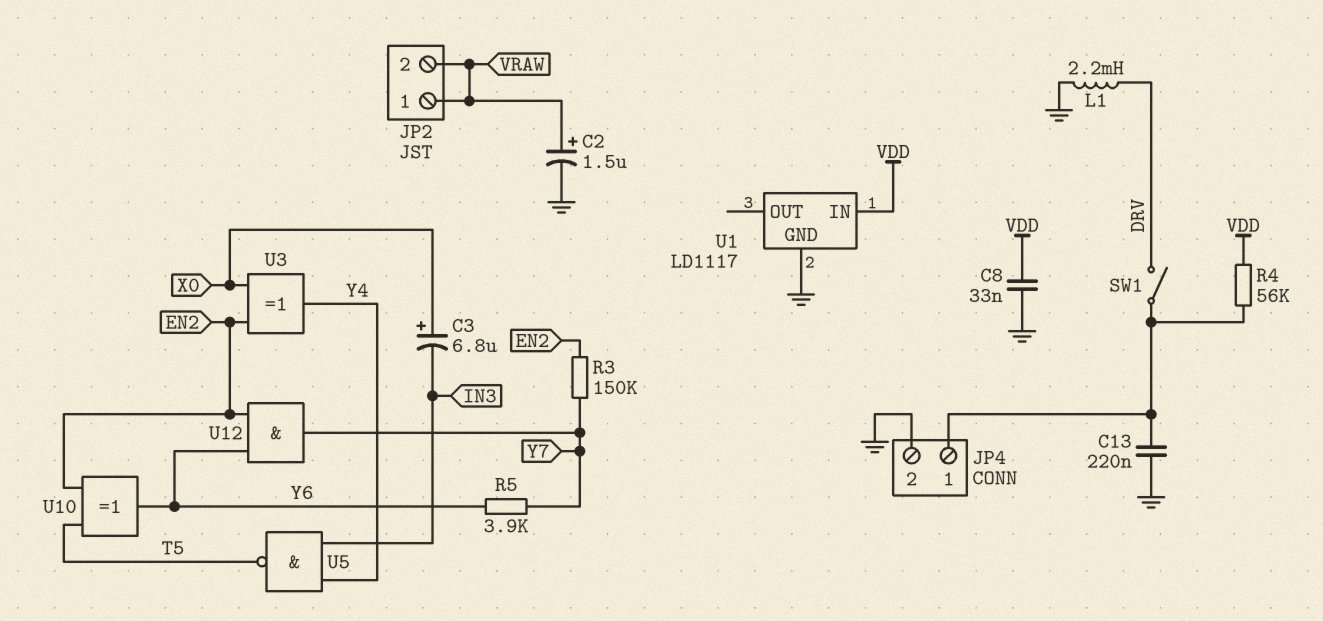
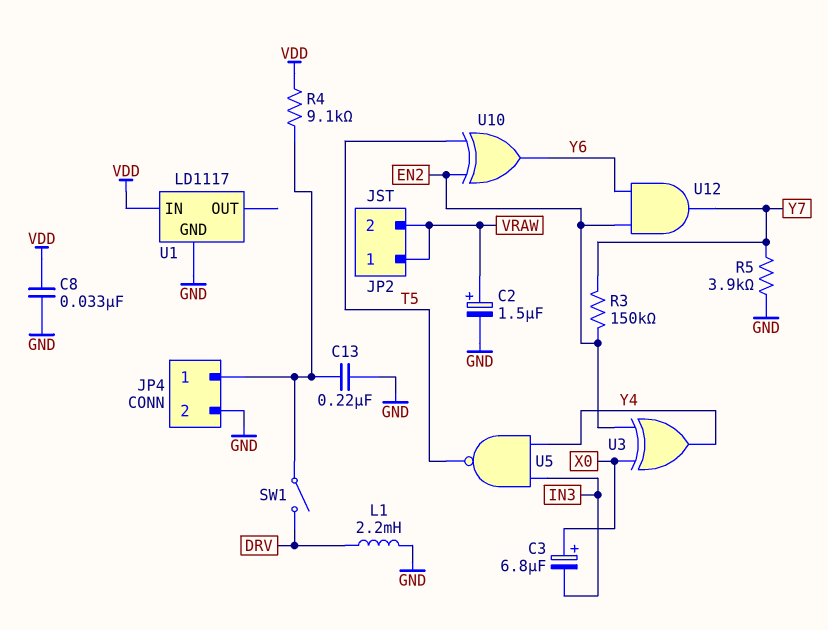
R4: 56k (JP4/1, VDD) -> 9.1k (JP4/1, VDD)
R5: 3.9k (Y6, Y7) -> 3.9k (GND, Y7)

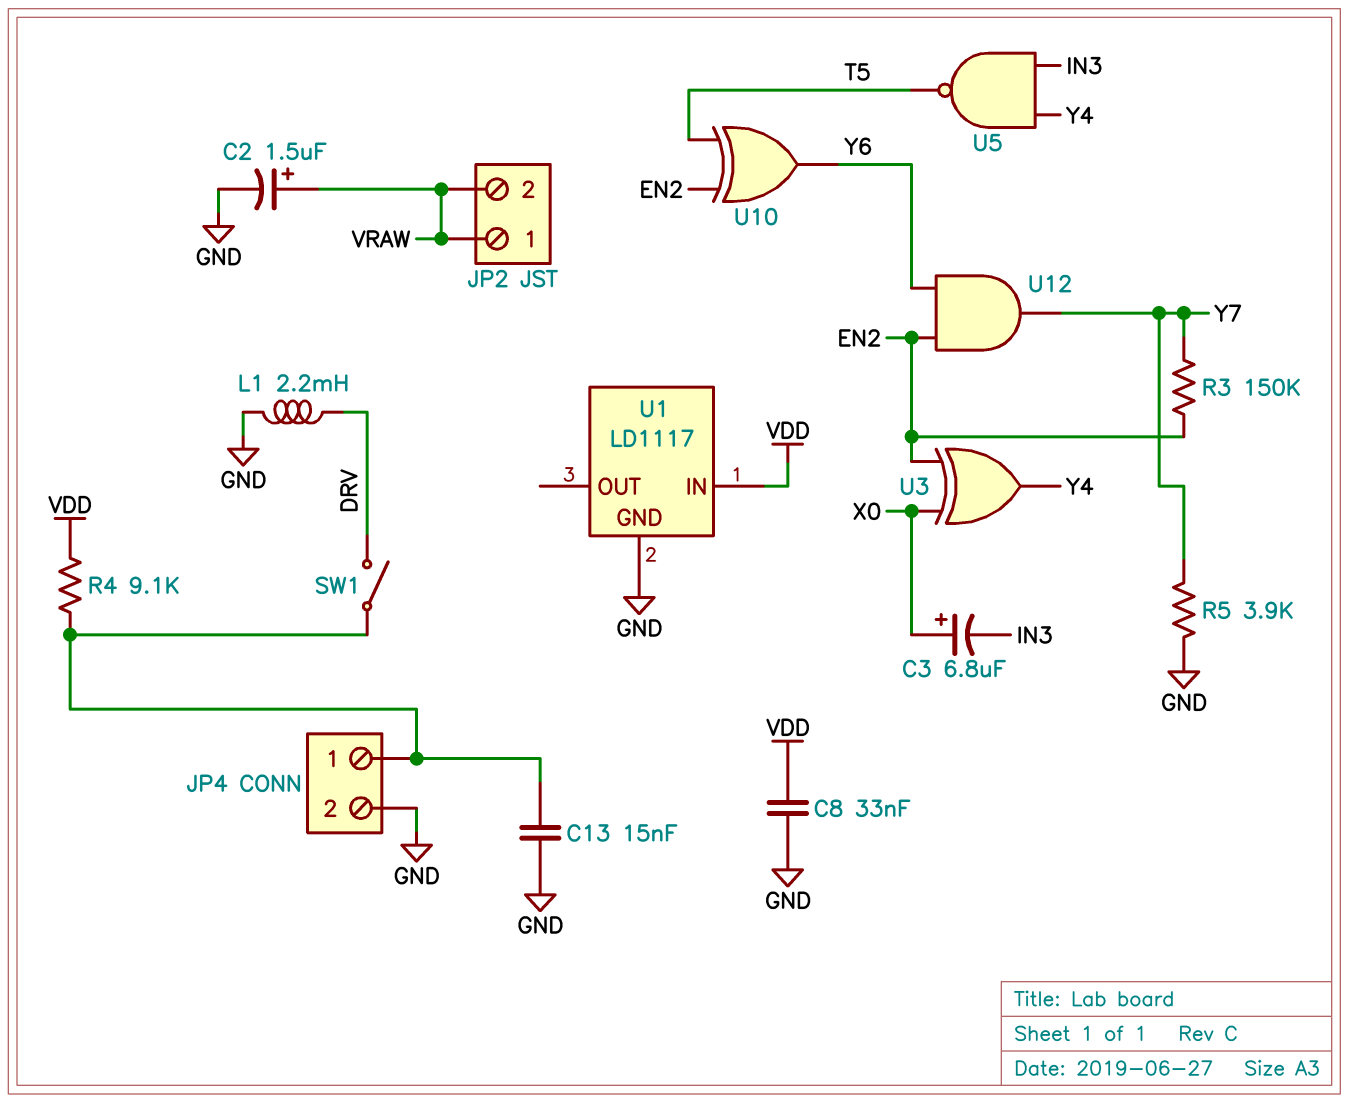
C13: 220nF (GND, JP4/1) -> 15nF (GND, JP4/1)

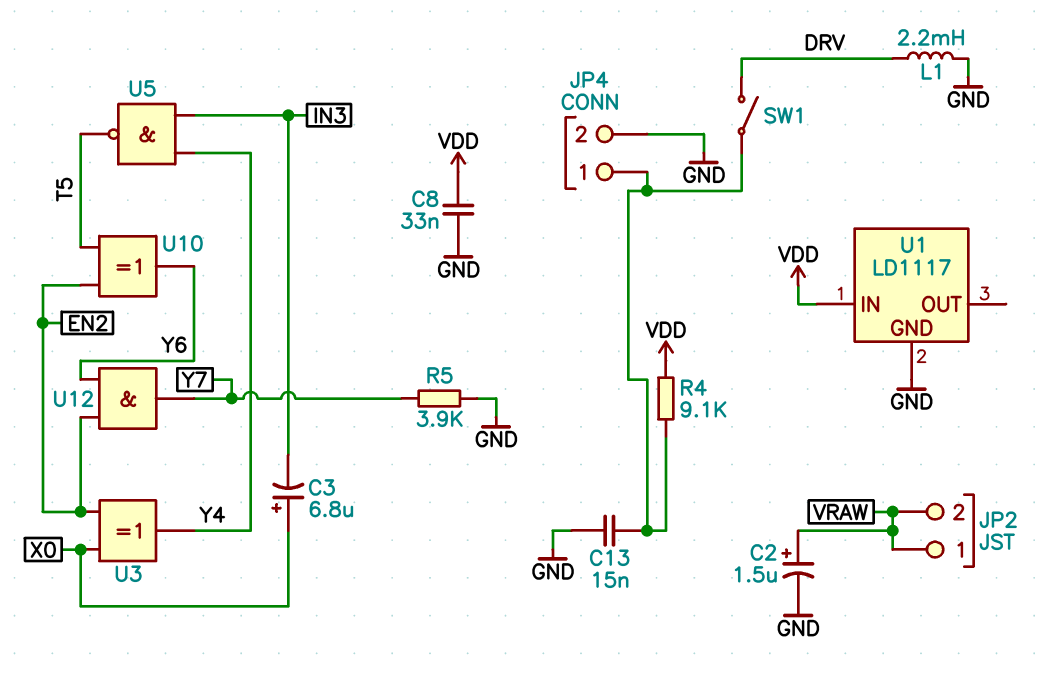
R3: 150k (EN2, Y7) -> none

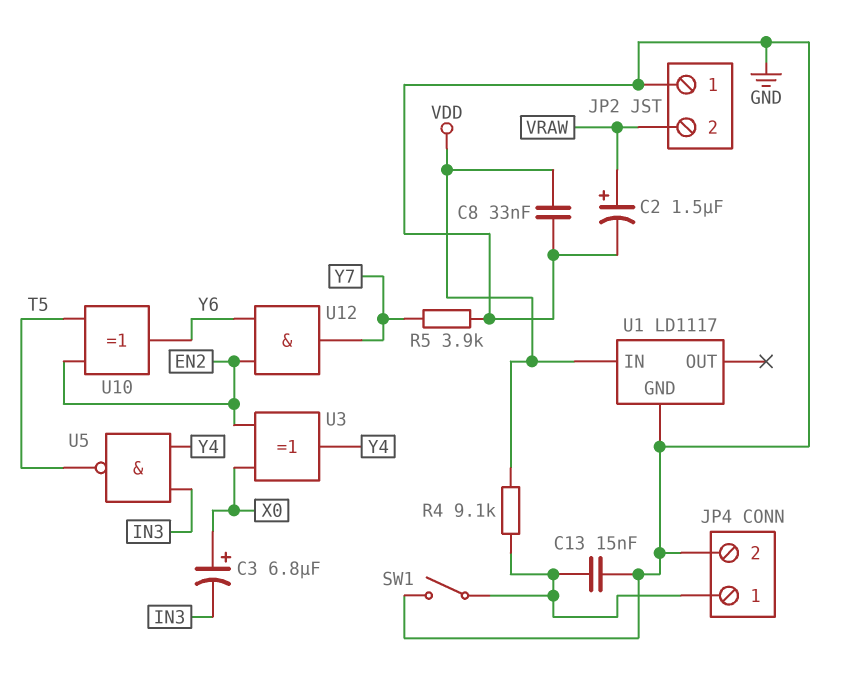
JP2 pin 1: VRAW -> GND
L1: 2.2mH (DRV, GND) -> none
SW1: switch (DRV, JP4/1) -> switch (GND, JP4/1)

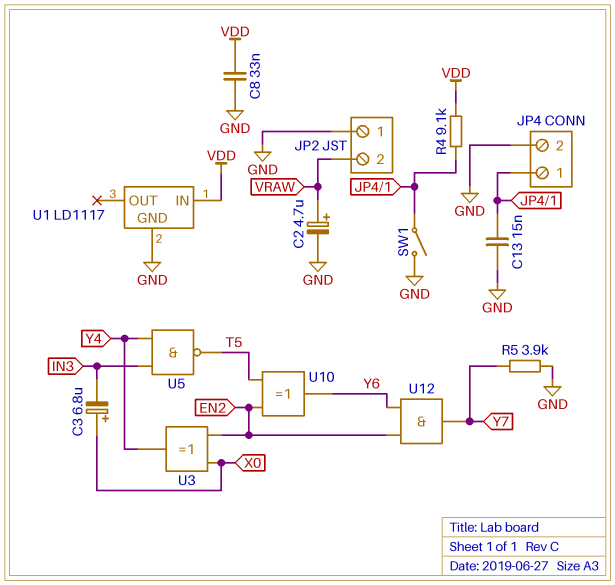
C2: 1.5uF (plus VRAW, minus GND) -> 4.7uF (plus VRAW, minus GND)

